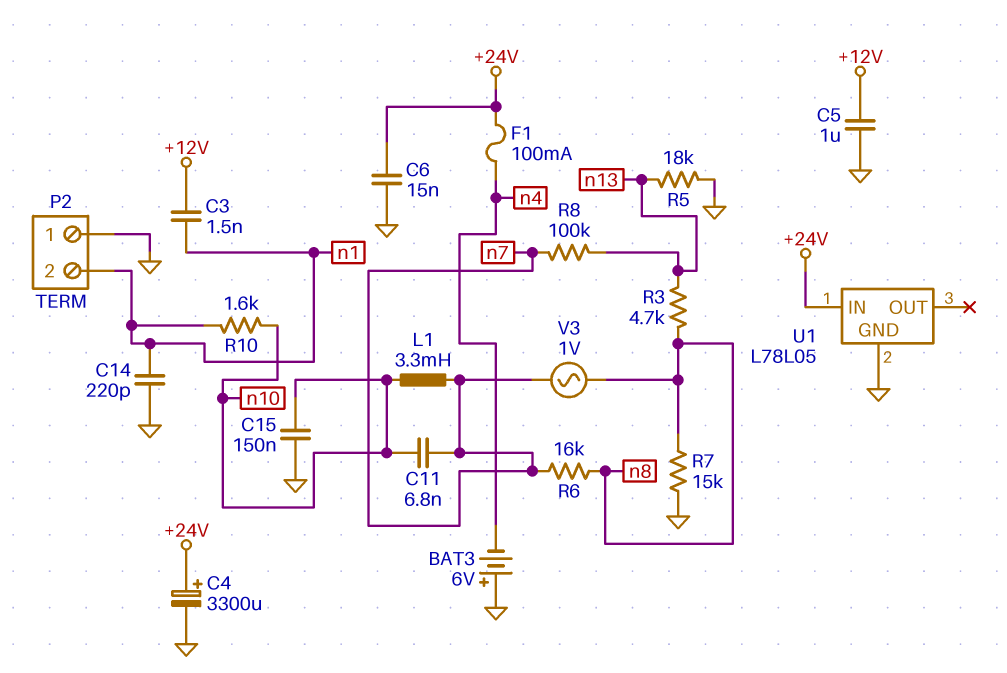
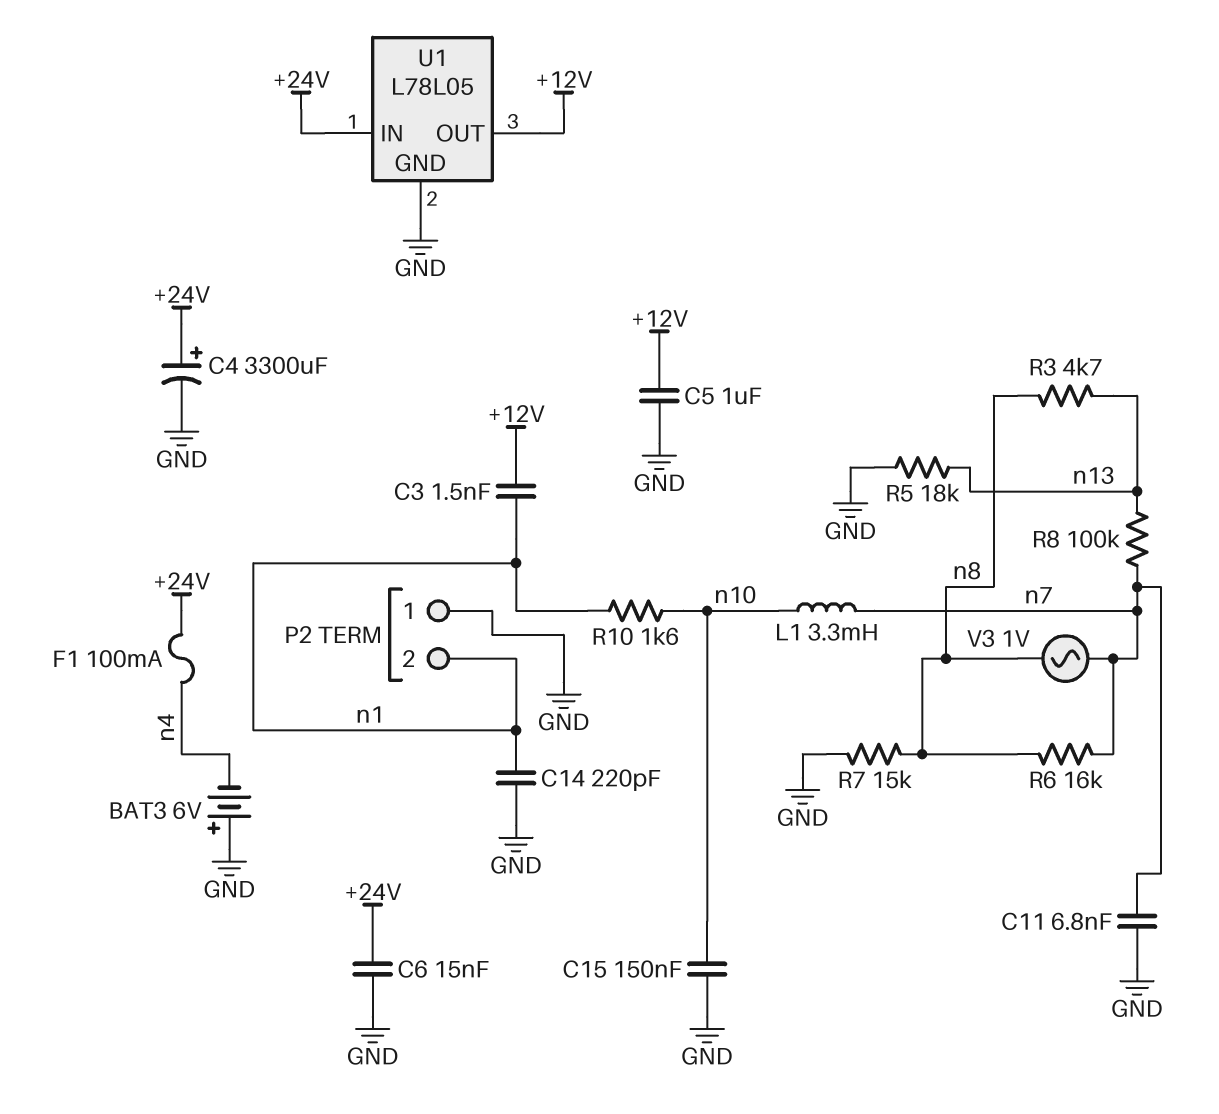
C11: 6.8nF (n7, n10) -> 6.8nF (GND, n7)
U1 pin OUT: none -> +12V

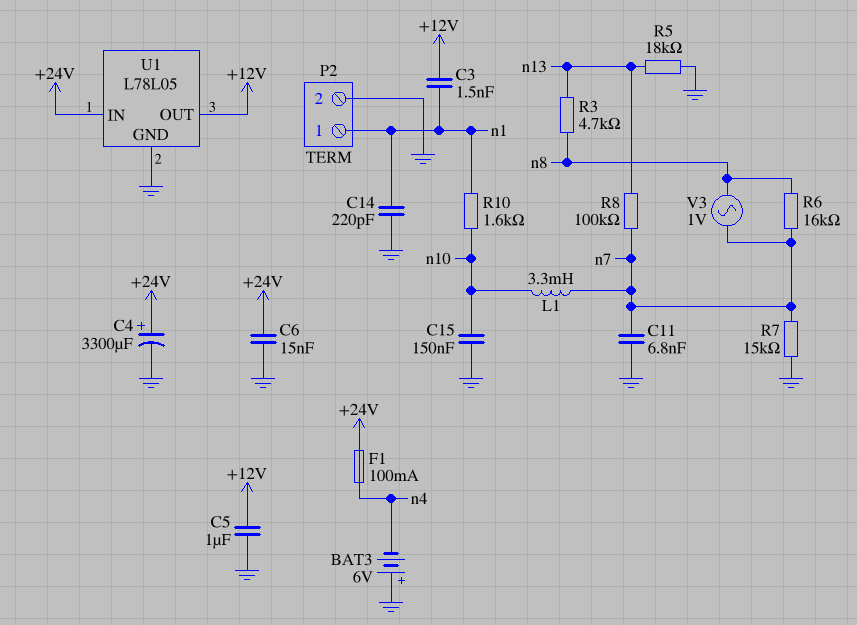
P2 pin 1: GND -> n1
P2 pin 2: n1 -> GND
R7: 15k (GND, n8) -> 15k (GND, n7)

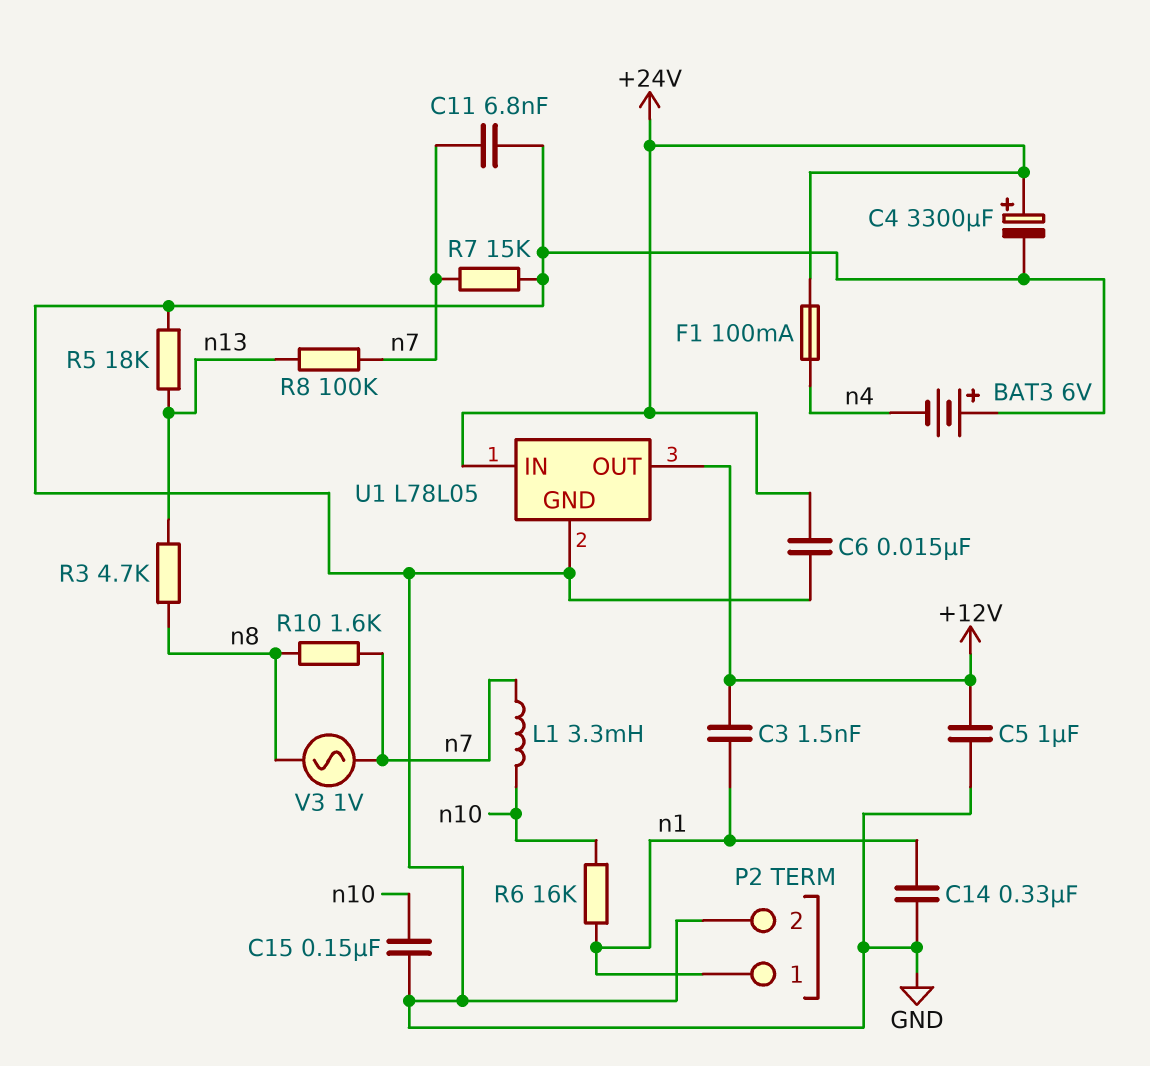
C14: 220pF (GND, n1) -> 330nF (GND, n1)
R6: 16k (n7, n8) -> 16k (n1, n10)
R10: 1.6k (n1, n10) -> 1.6k (n7, n8)

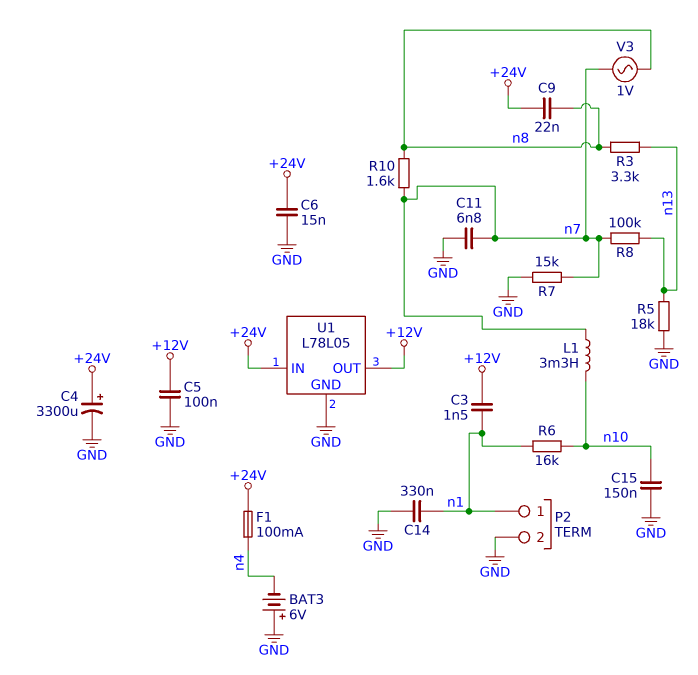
C5: 1uF (+12V, GND) -> 100nF (+12V, GND)
C9: none -> 22nF (+24V, n8)
R3: 4.7k (n8, n13) -> 3.3k (n8, n13)

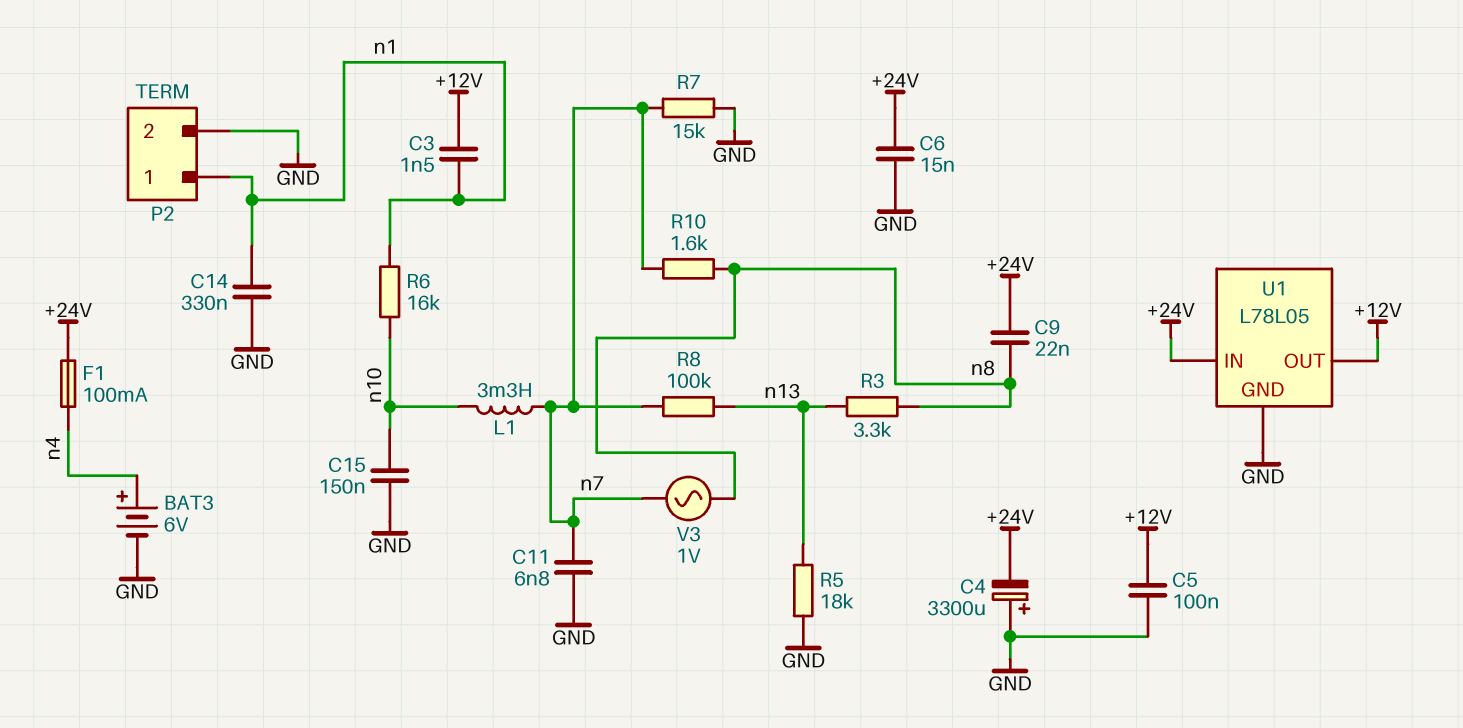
BAT3: 6V (plus GND, minus n4) -> 6V (plus n4, minus GND)
C4: 3300uF (plus +24V, minus GND) -> 3300uF (plus GND, minus +24V)

